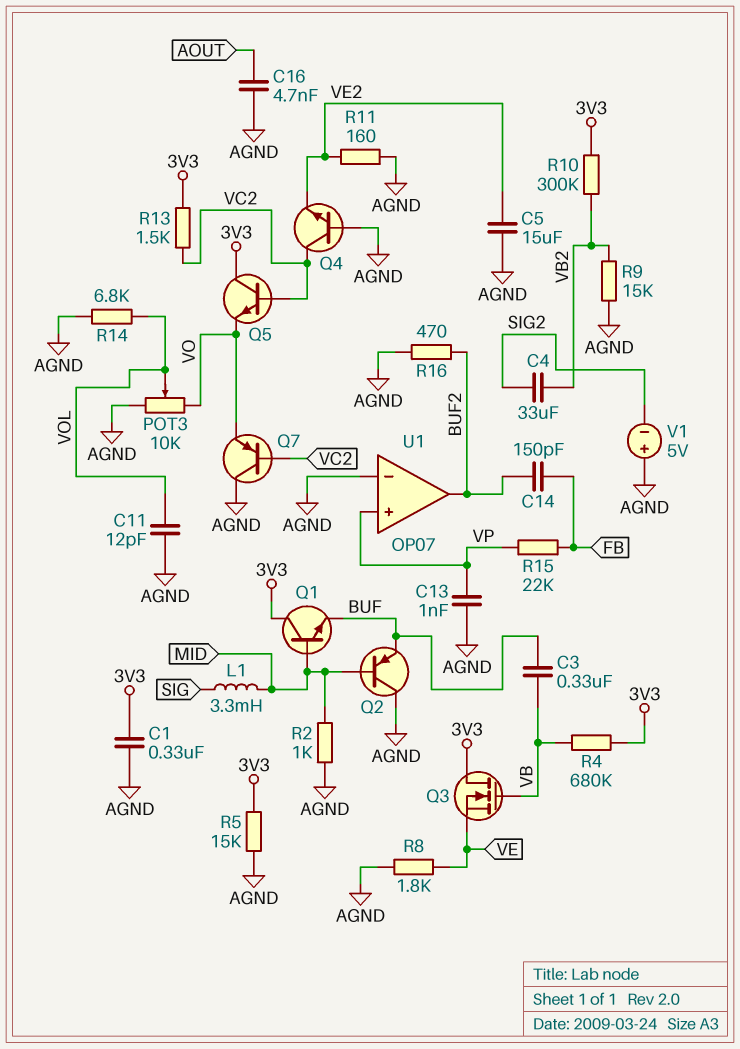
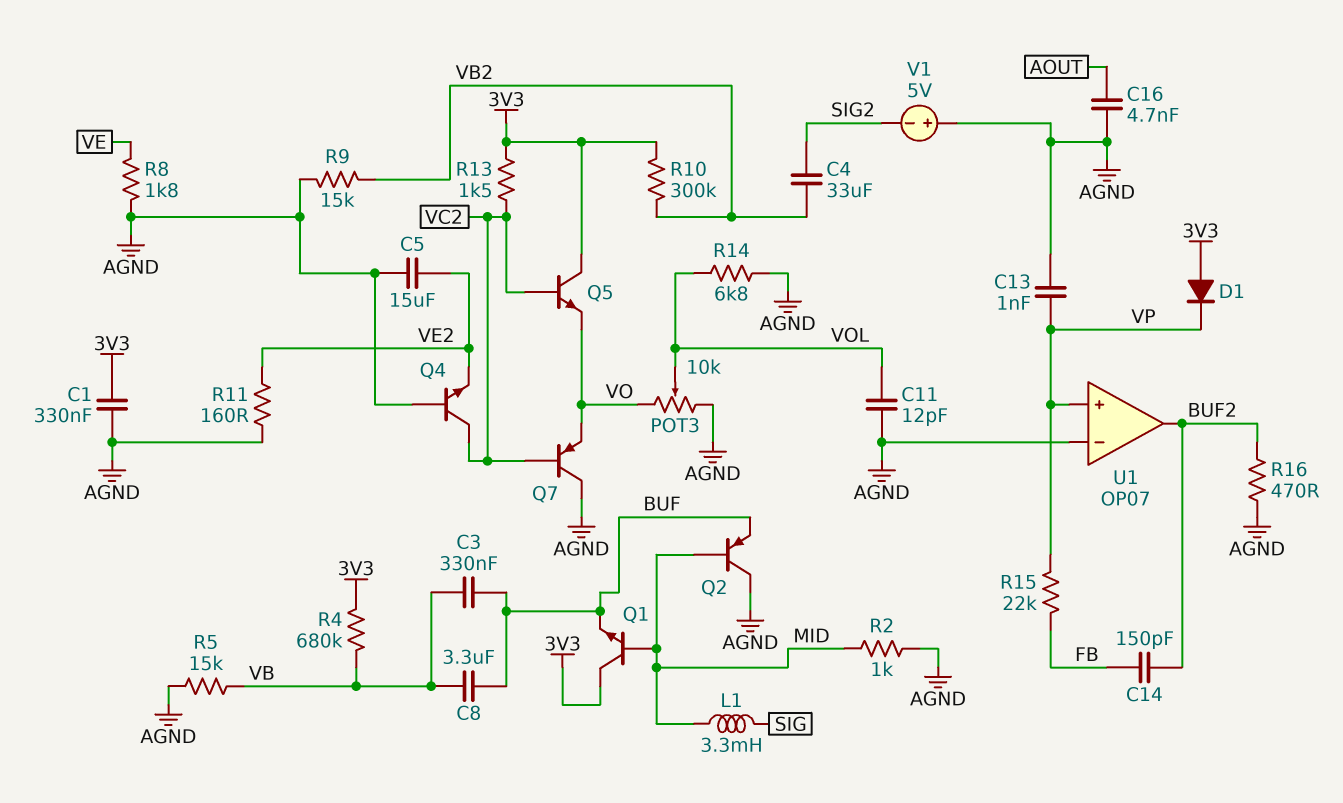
C8: none -> 3.3uF (BUF, VB)
D1: none -> diode (A 3V3, K VP)
Q3: NMOS (G VB, D 3V3, S VE) -> none
R5: 15k (3V3, AGND) -> 15k (AGND, VB)

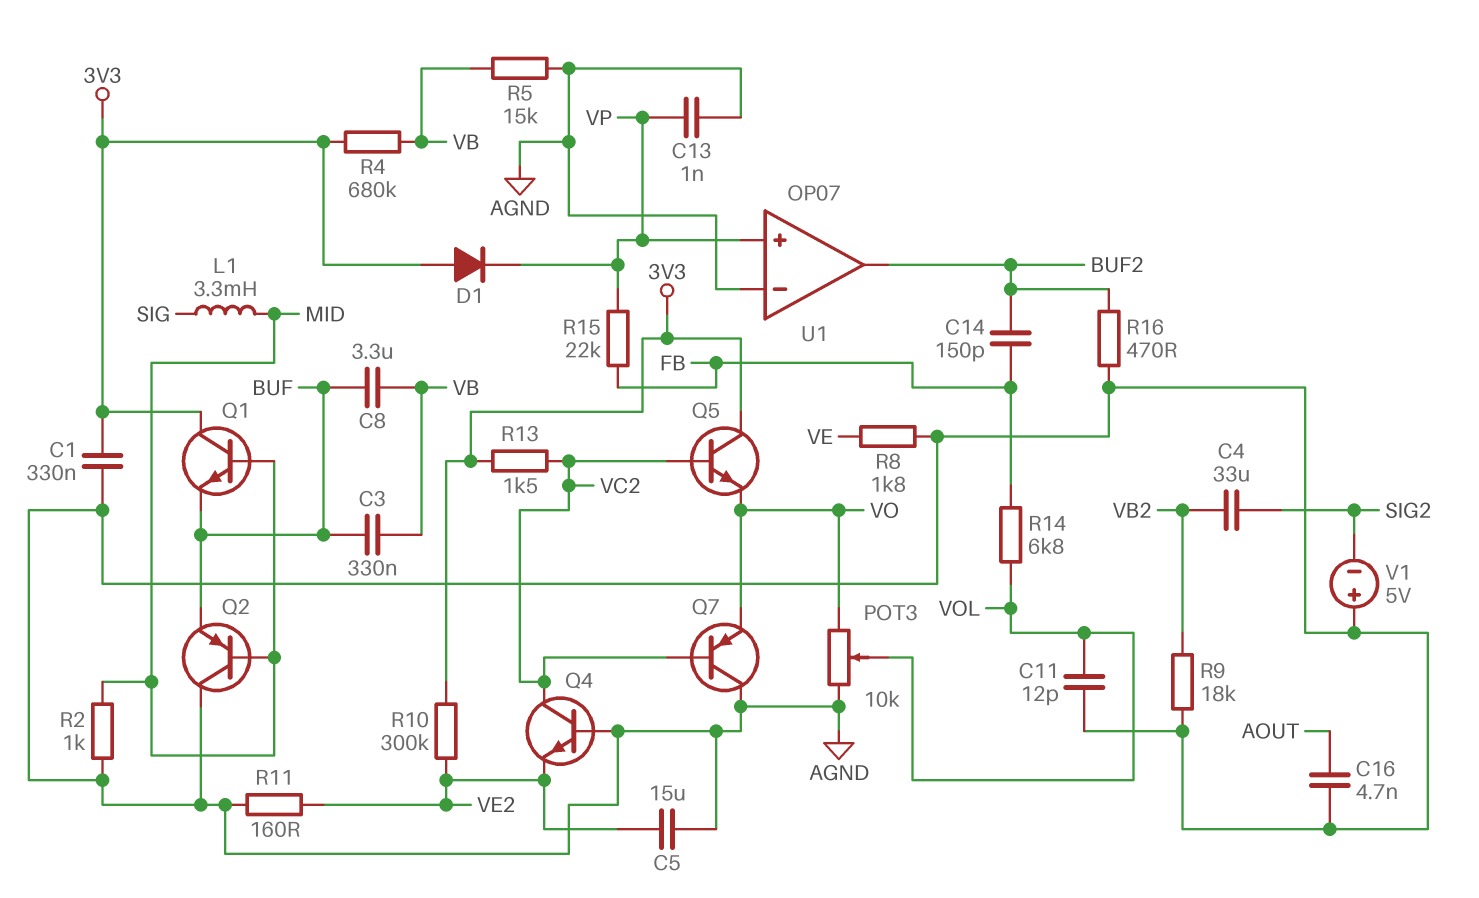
R9: 15k (AGND, VB2) -> 18k (AGND, VB2)
R10: 300k (3V3, VB2) -> 300k (3V3, VE2)
R14: 6.8k (AGND, VOL) -> 6.8k (FB, VOL)

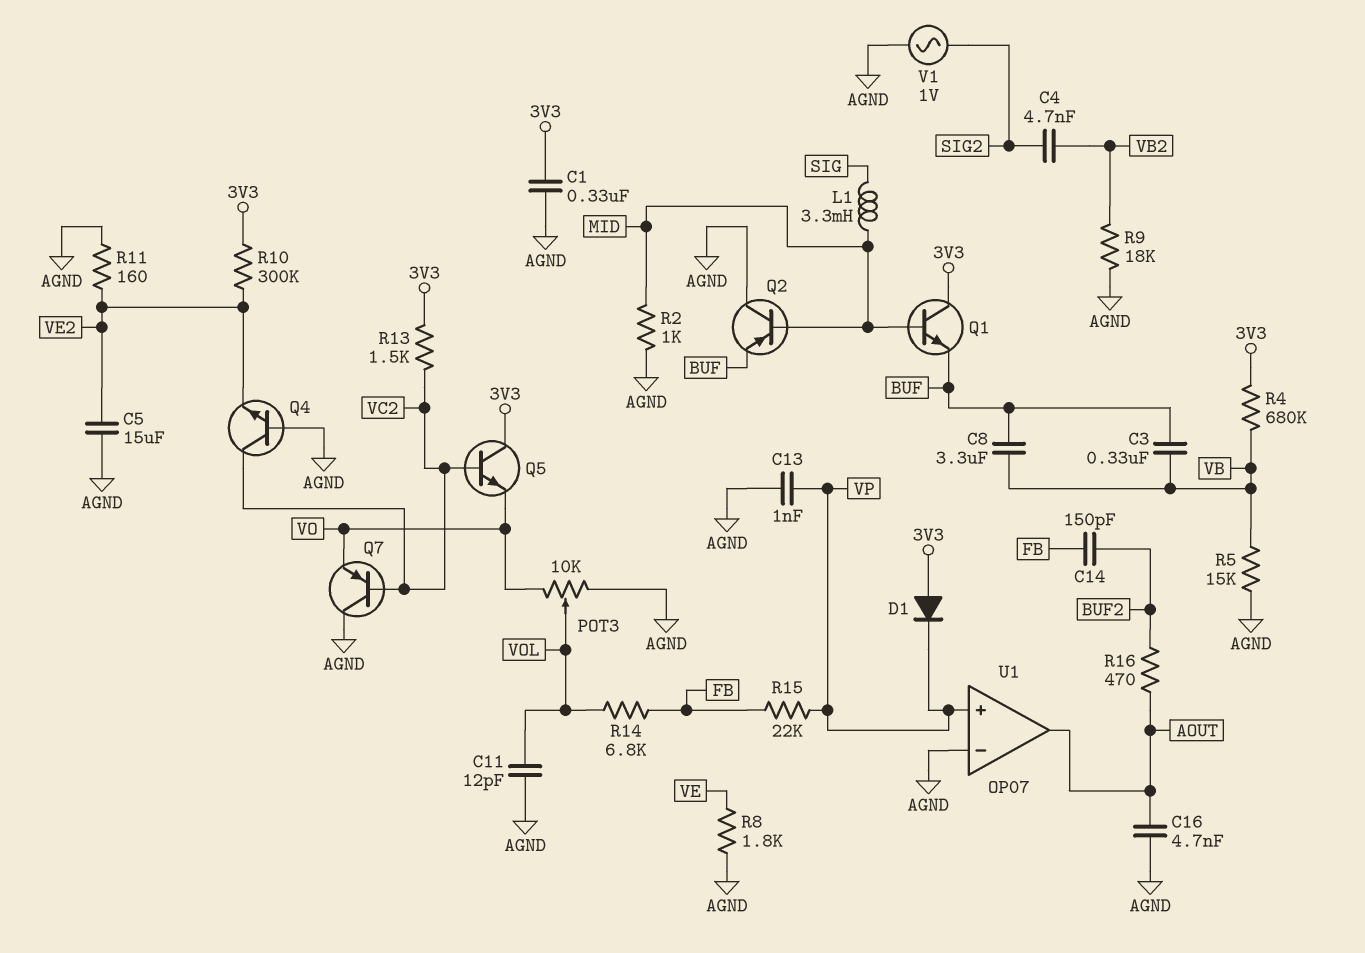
C4: 33uF (SIG2, VB2) -> 4.7nF (SIG2, VB2)
R16: 470 (AGND, BUF2) -> 470 (AOUT, BUF2)
U1 pin out: BUF2 -> AOUT
V1: 5V (plus AGND, minus SIG2) -> AC 1V (AGND, SIG2)

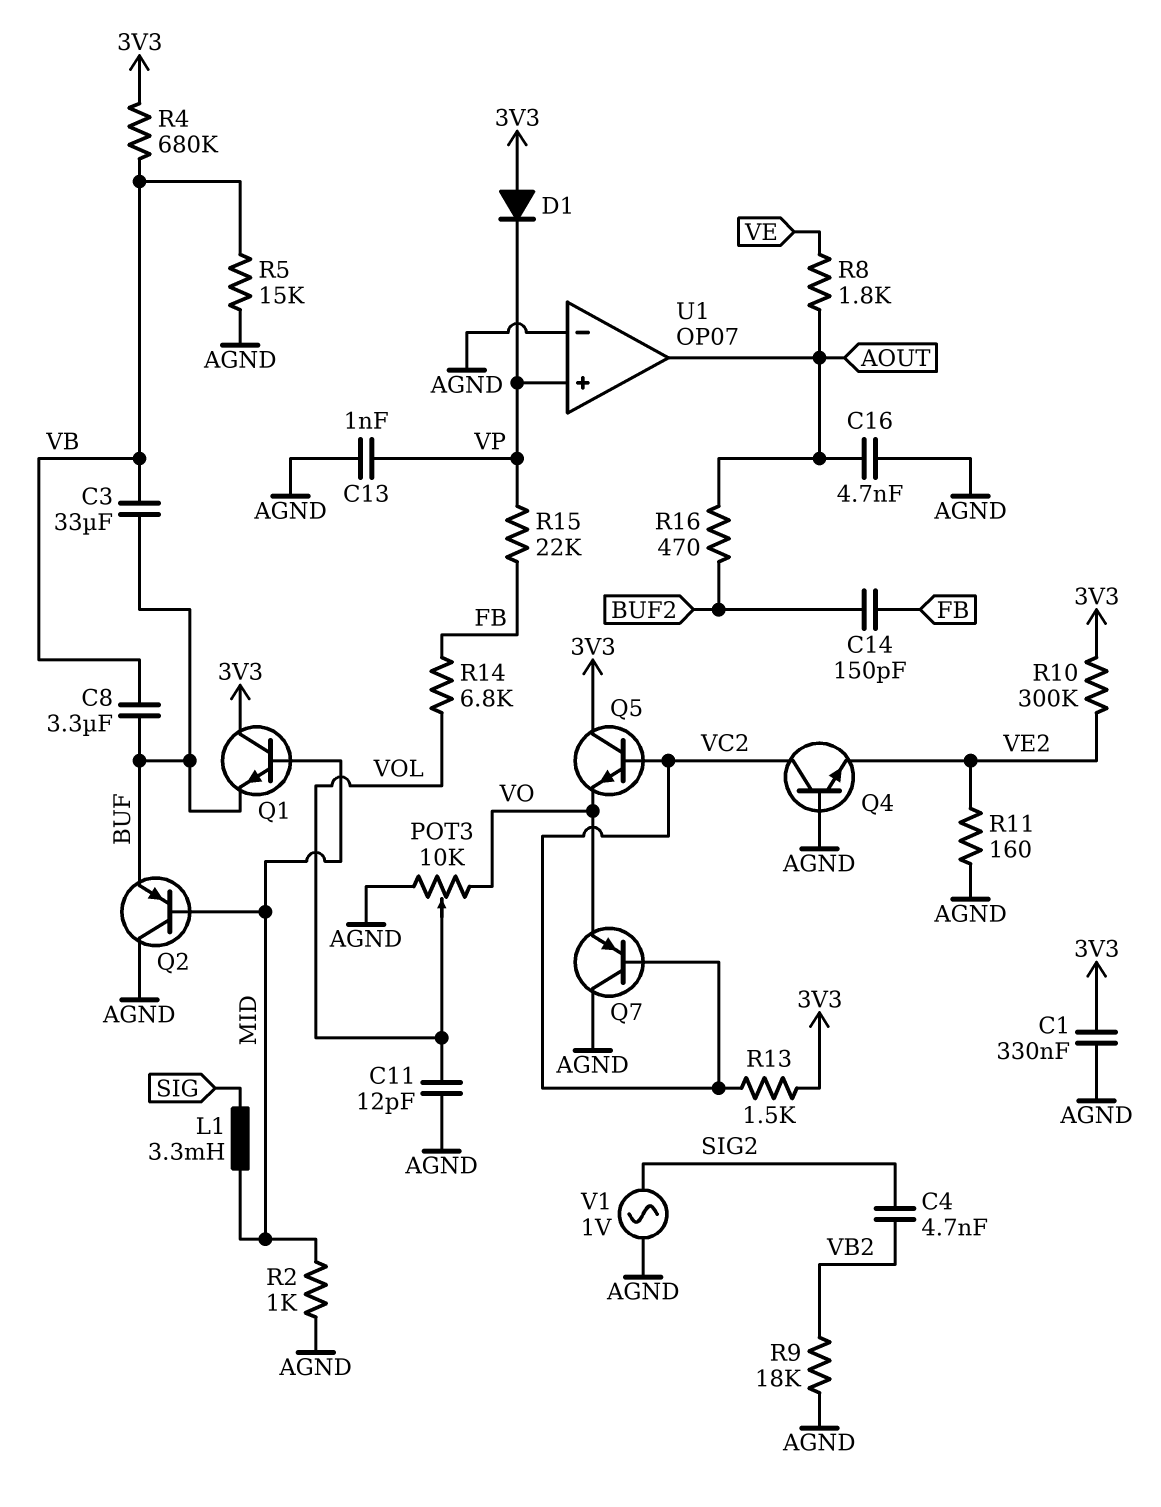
C3: 330nF (BUF, VB) -> 33uF (BUF, VB)
C5: 15uF (AGND, VE2) -> none
R8: 1.8k (AGND, VE) -> 1.8k (AOUT, VE)

